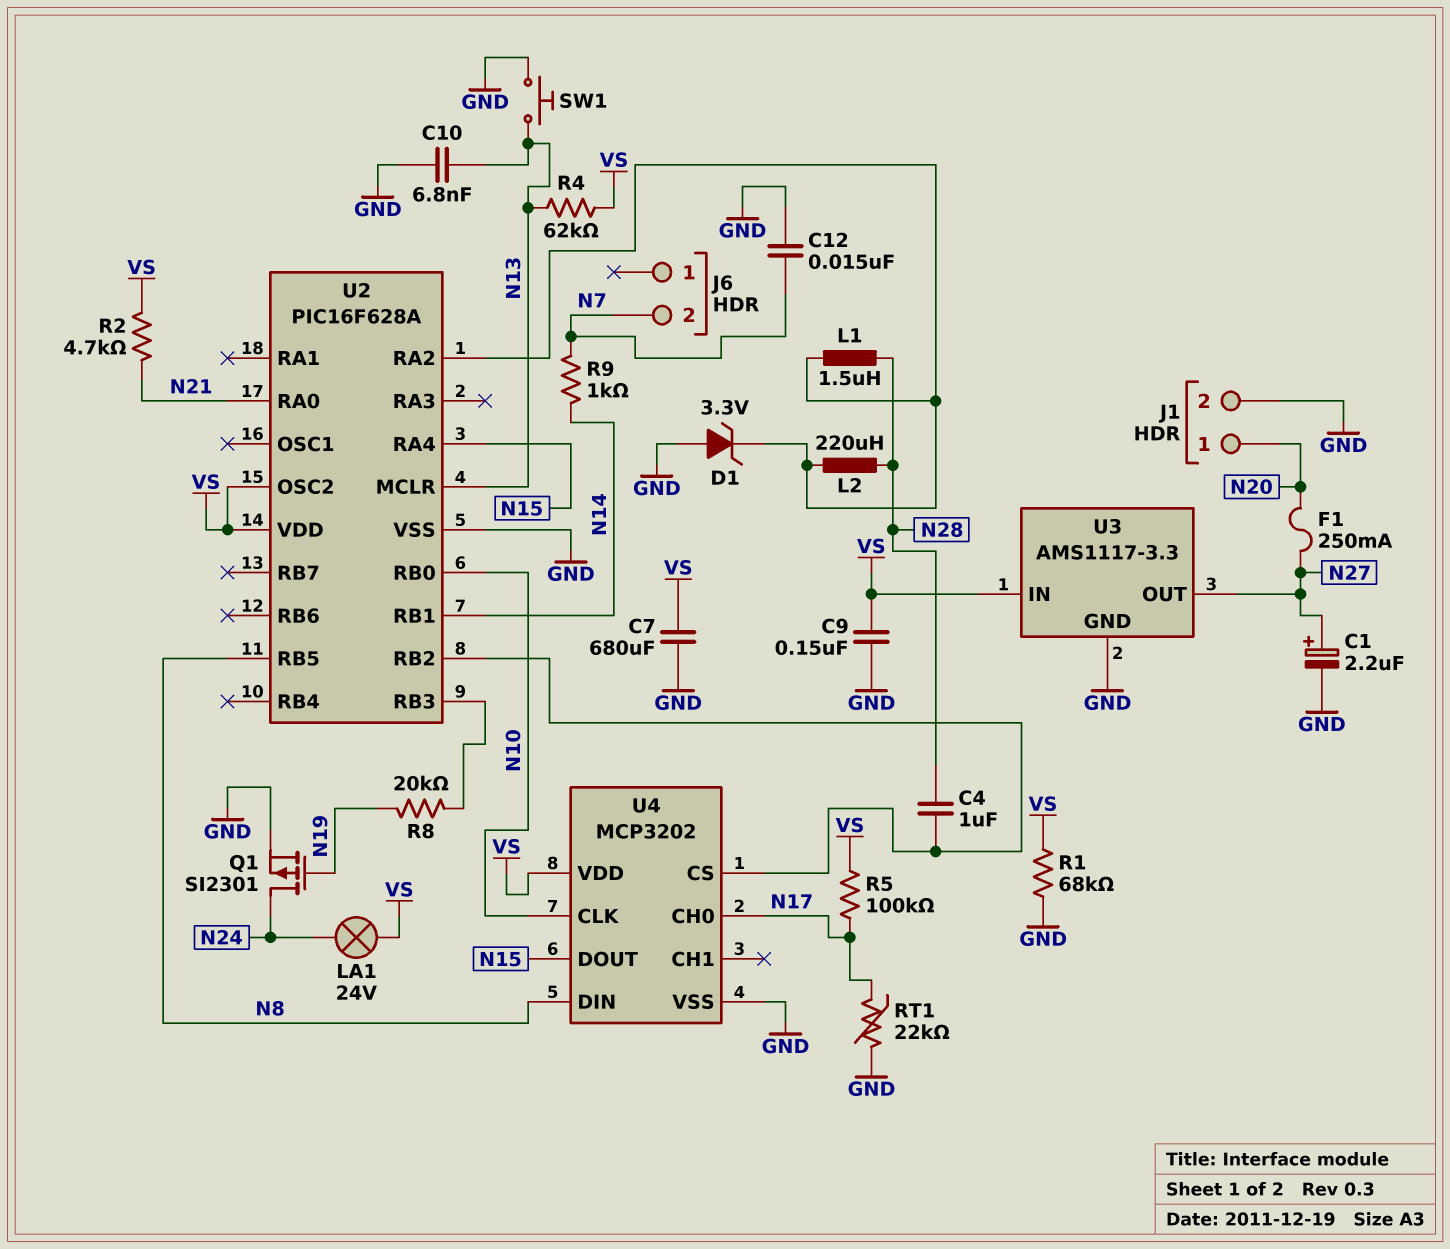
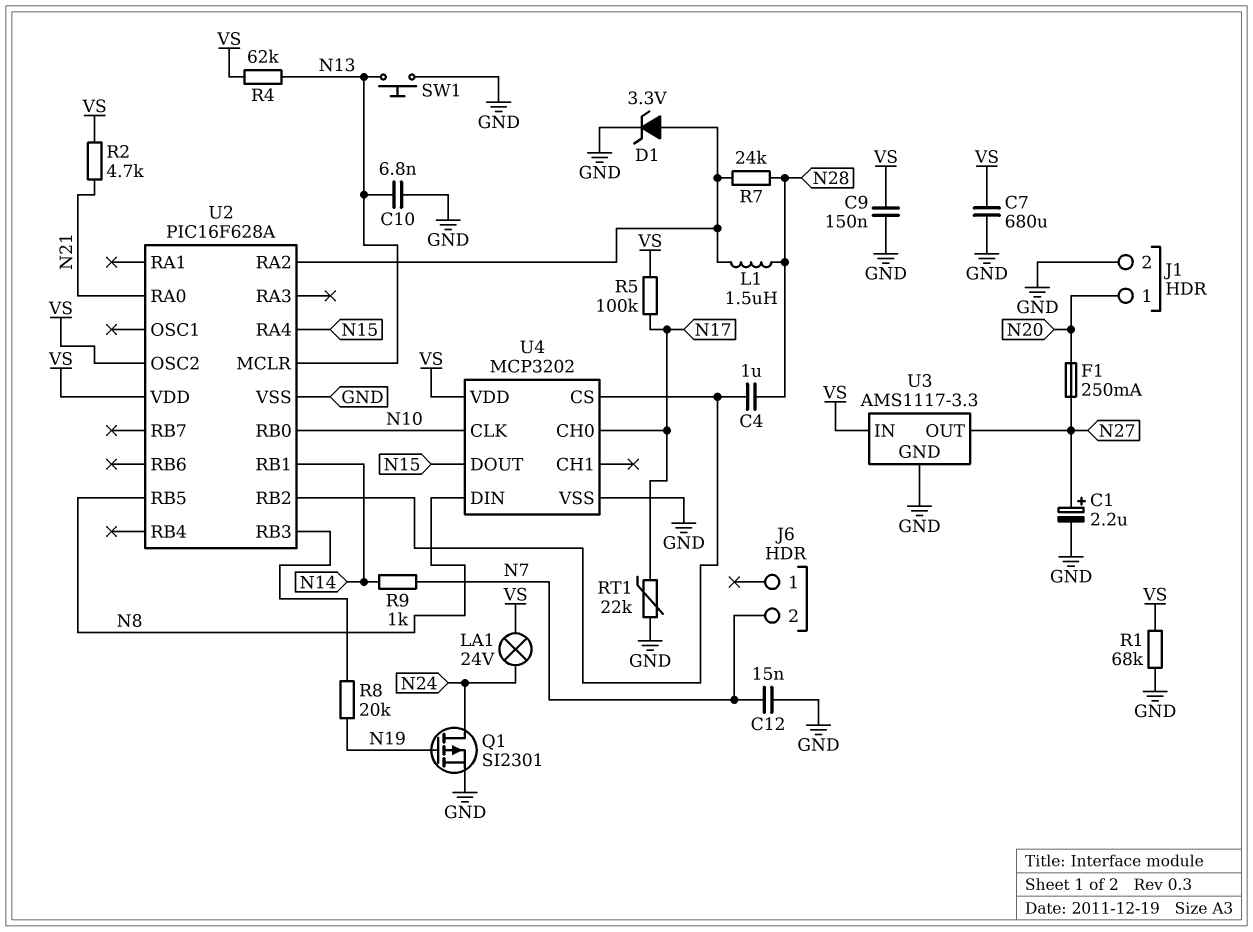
D1: zener 3.3V (A GND, K U2/RA2) -> zener 3.3V (A U2/RA2, K GND)
L2: 220uH (N28, U2/RA2) -> none
R7: none -> 24k (N28, U2/RA2)

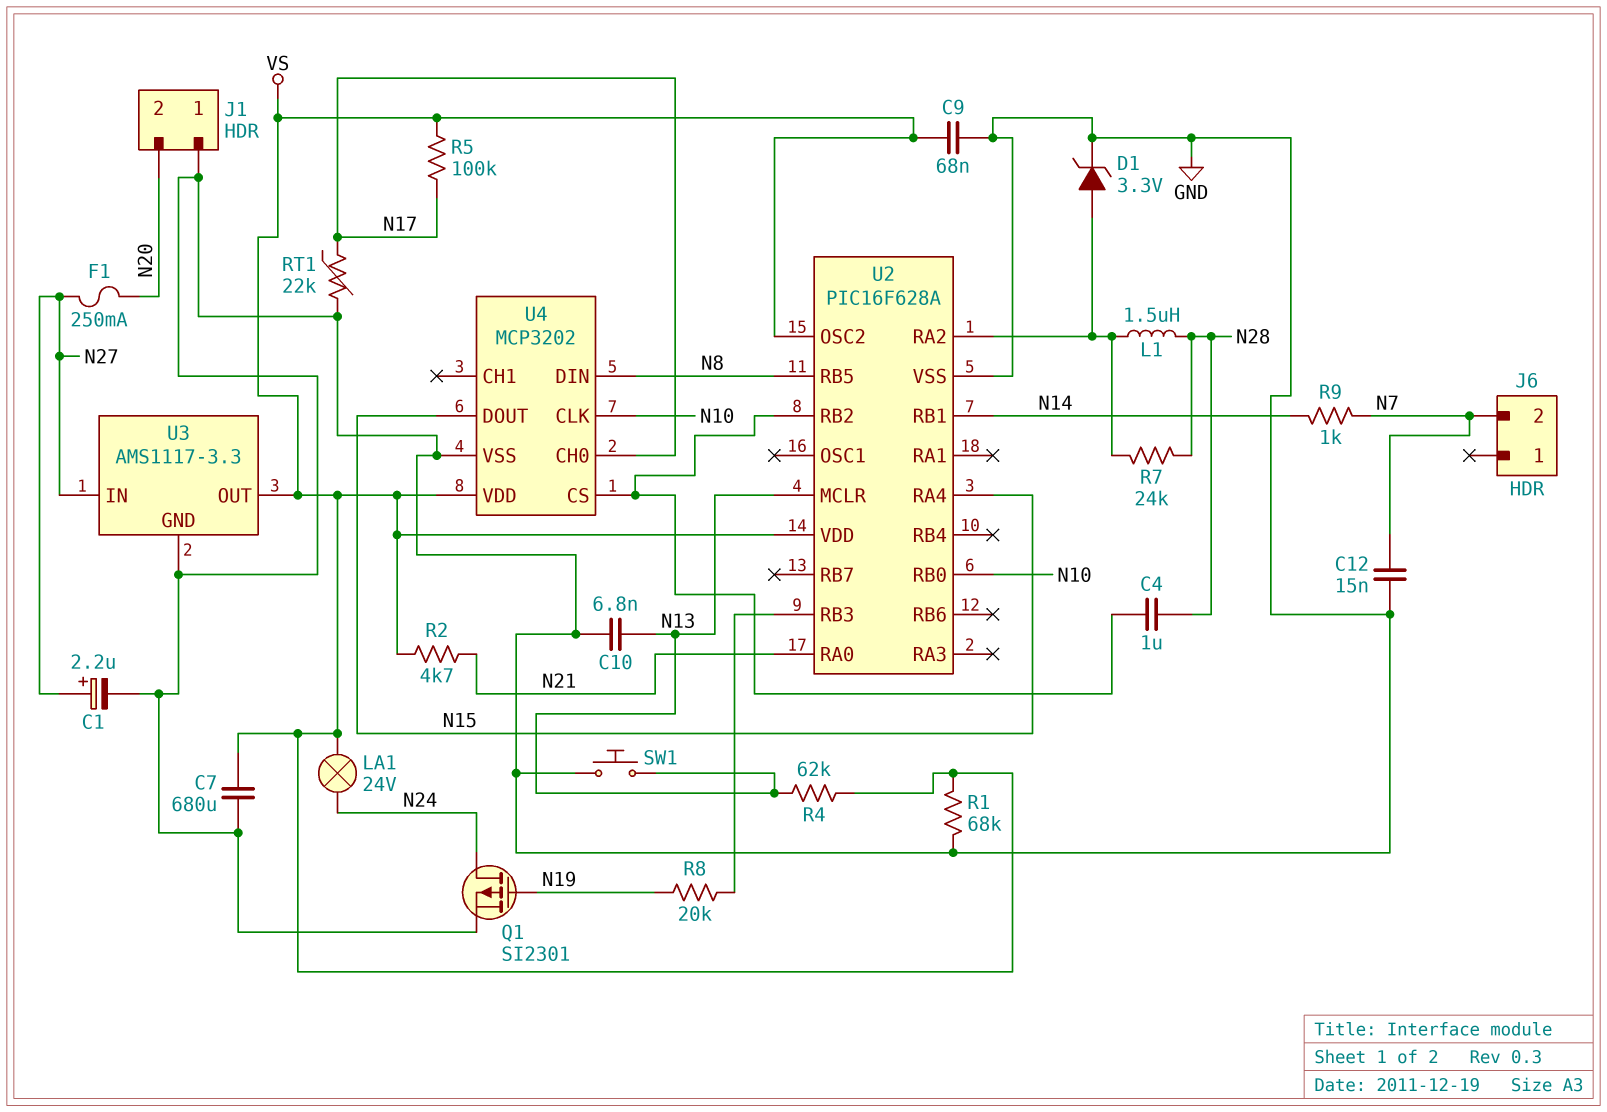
C9: 150nF (GND, VS) -> 68nF (GND, VS)
J1 pin 1: N20 -> GND
J1 pin 2: GND -> N20
U3 pin IN: VS -> N27
U3 pin OUT: N27 -> VS

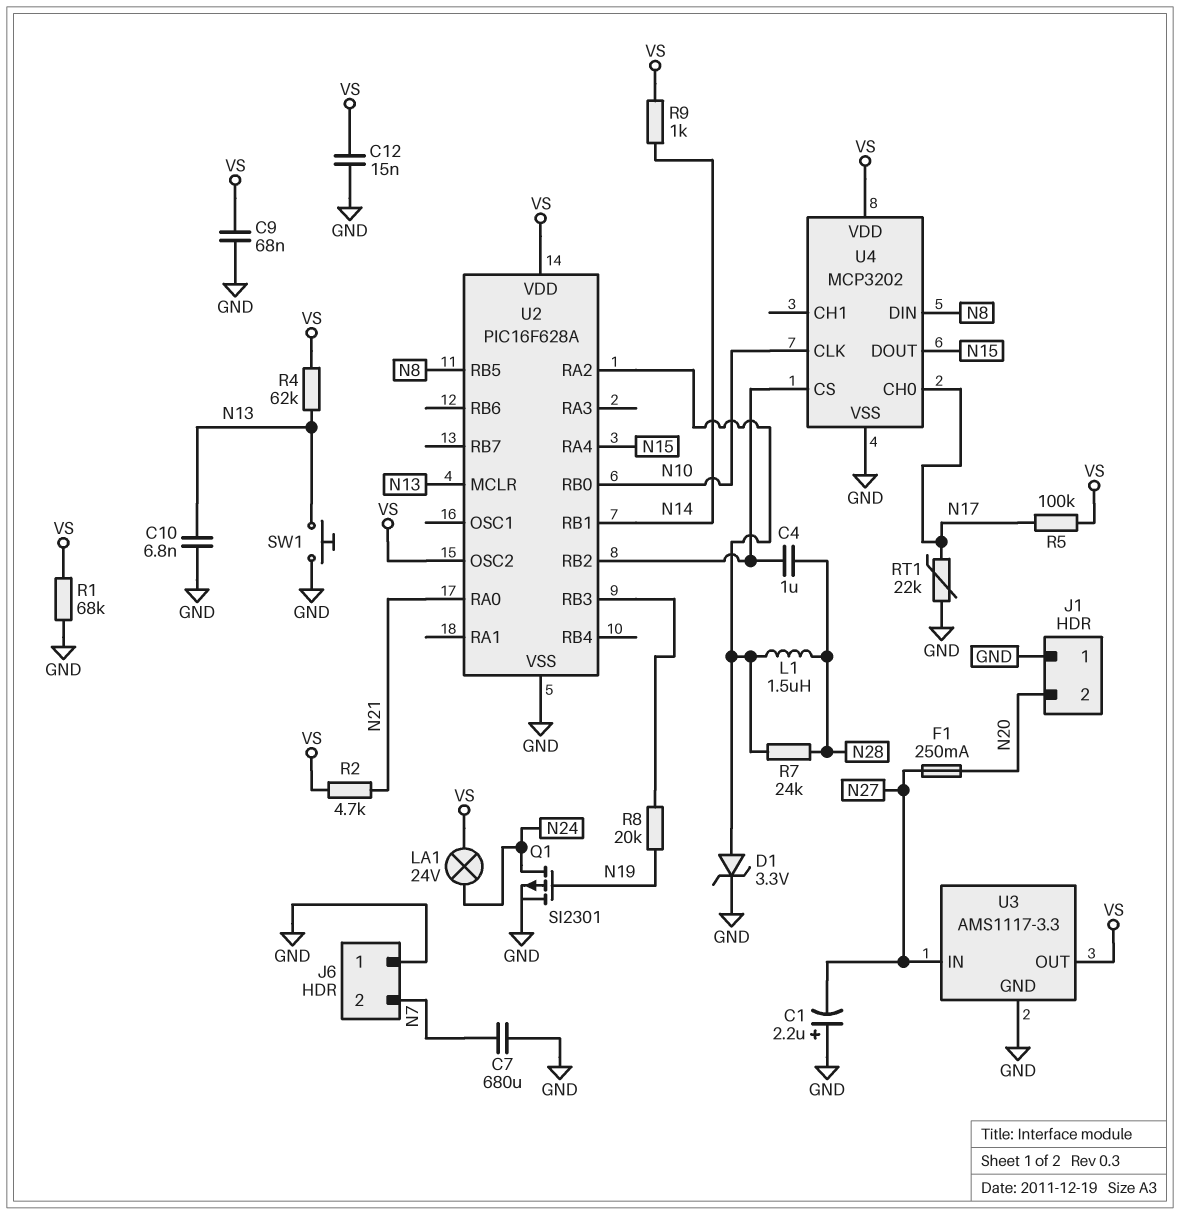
C1: 2.2uF (plus N27, minus GND) -> 2.2uF (plus GND, minus N27)
C7: 680uF (GND, VS) -> 680uF (GND, N7)
C12: 15nF (GND, N7) -> 15nF (GND, VS)
J6 pin 1: none -> GND
R9: 1k (N7, N14) -> 1k (N14, VS)

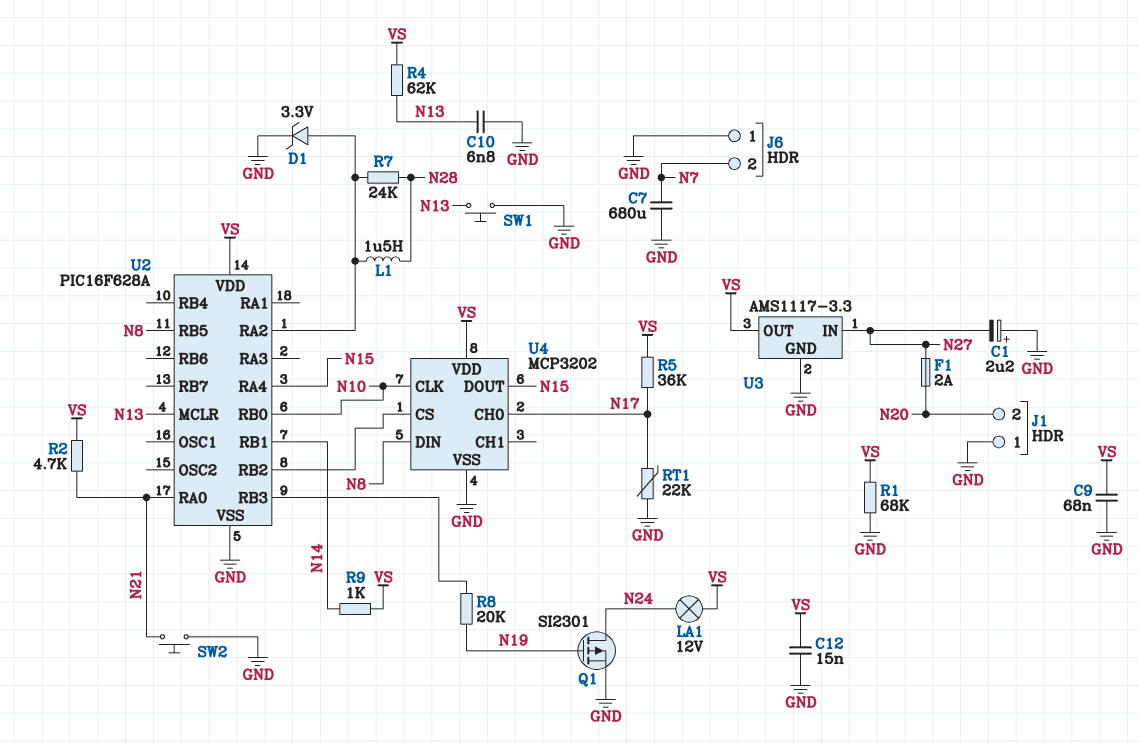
C4: 1uF (N28, U2/RB2) -> none
F1: 250mA (N20, N27) -> 2A (N20, N27)
LA1: lamp 24V (N24, VS) -> lamp 12V (N24, VS)
R5: 100k (N17, VS) -> 36k (N17, VS)
SW2: none -> button (GND, N21)
U2 pin OSC2: VS -> none

